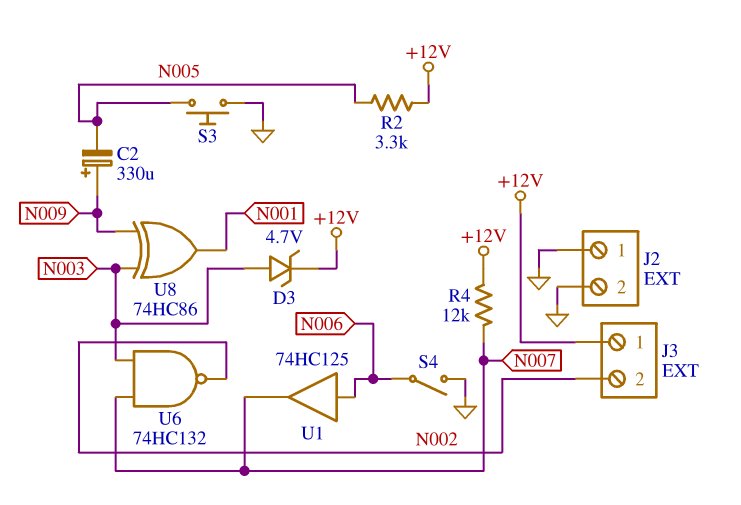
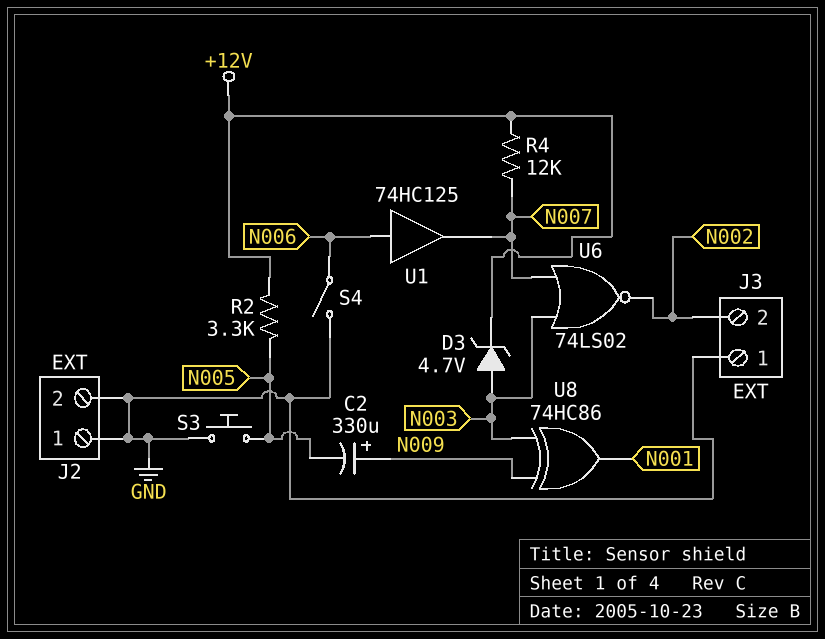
J3 pin 1: +12V -> GND
U6: NAND 74HC132 (in N003, in N007, out N002) -> NOR 74LS02 (in N003, in N007, out N002)

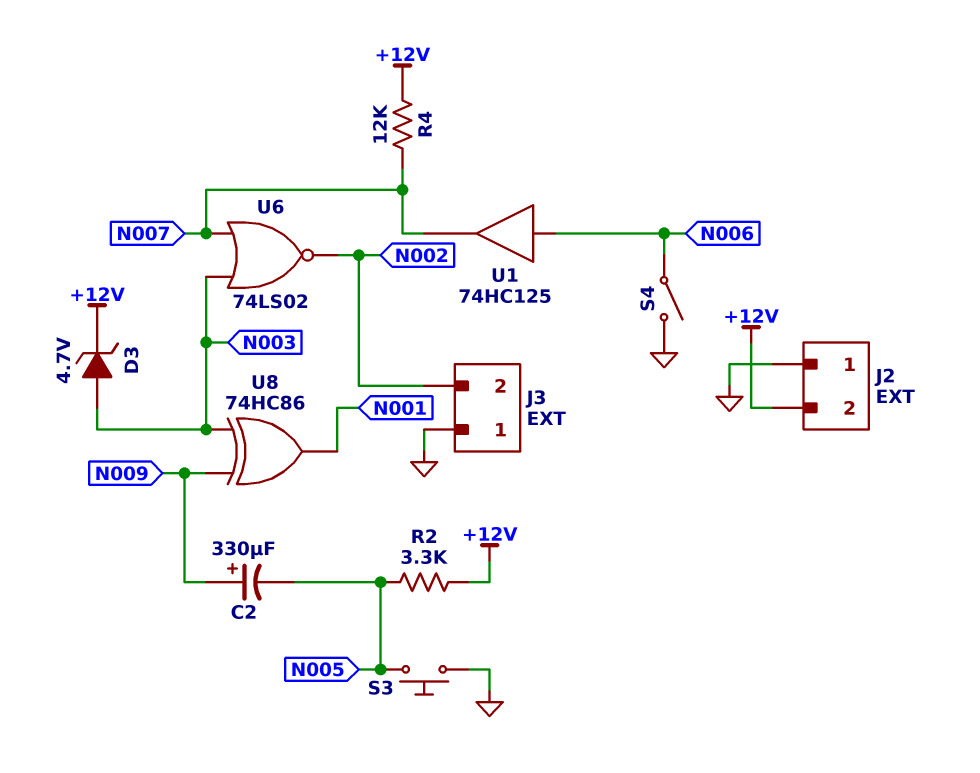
J2 pin 2: GND -> +12V

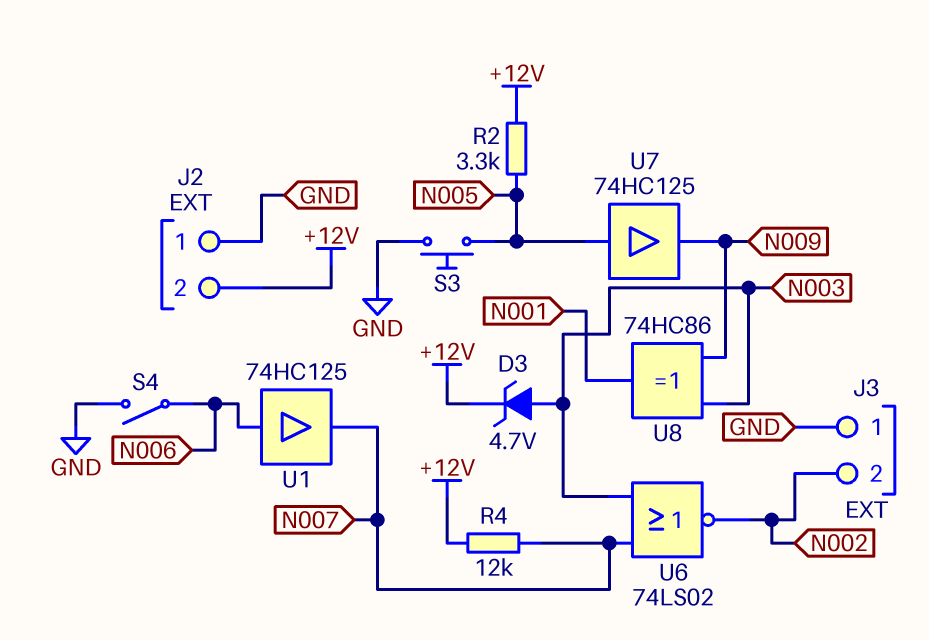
C2: 330uF (plus N009, minus N005) -> none
U7: none -> buffer 74HC125 (in N005, out N009)

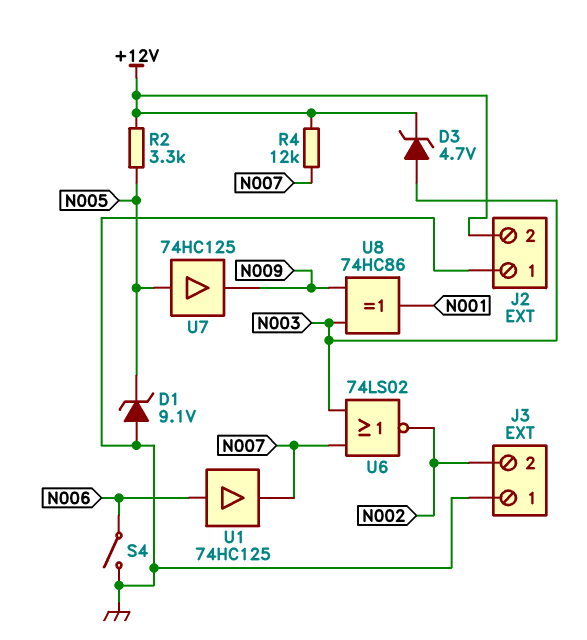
D1: none -> zener 9.1V (A GND, K N005)
S3: button (GND, N005) -> none

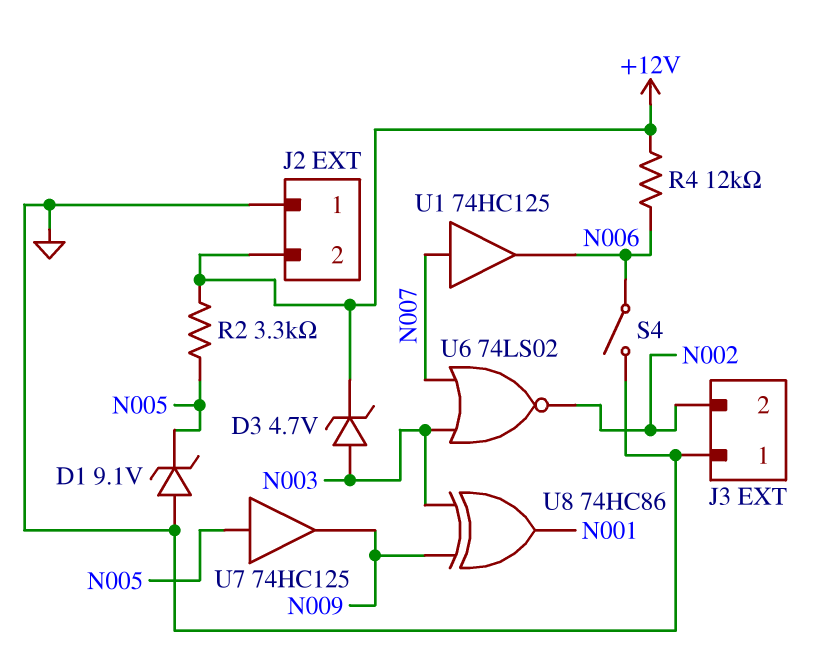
R4: 12k (+12V, N007) -> 12k (+12V, N006)
U1: buffer 74HC125 (in N006, out N007) -> buffer 74HC125 (in N007, out N006)

